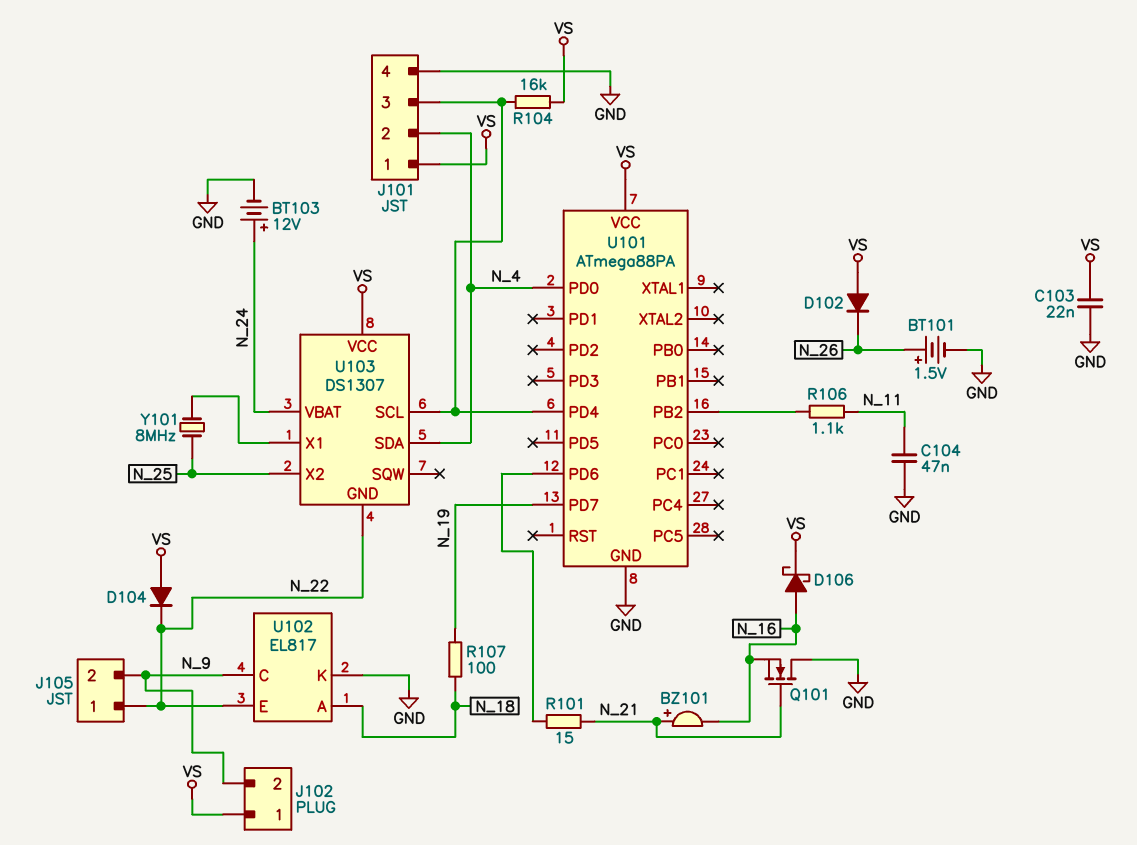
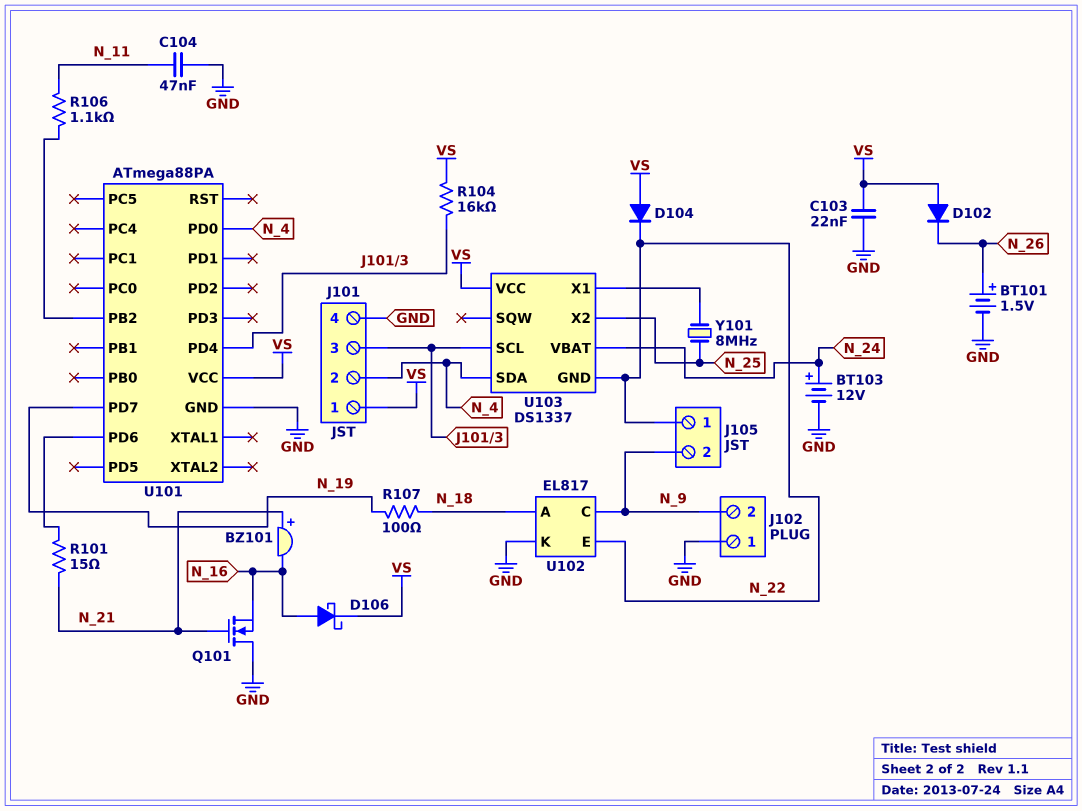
J102 pin 1: VS -> GND
U103: DS1307 -> DS1337

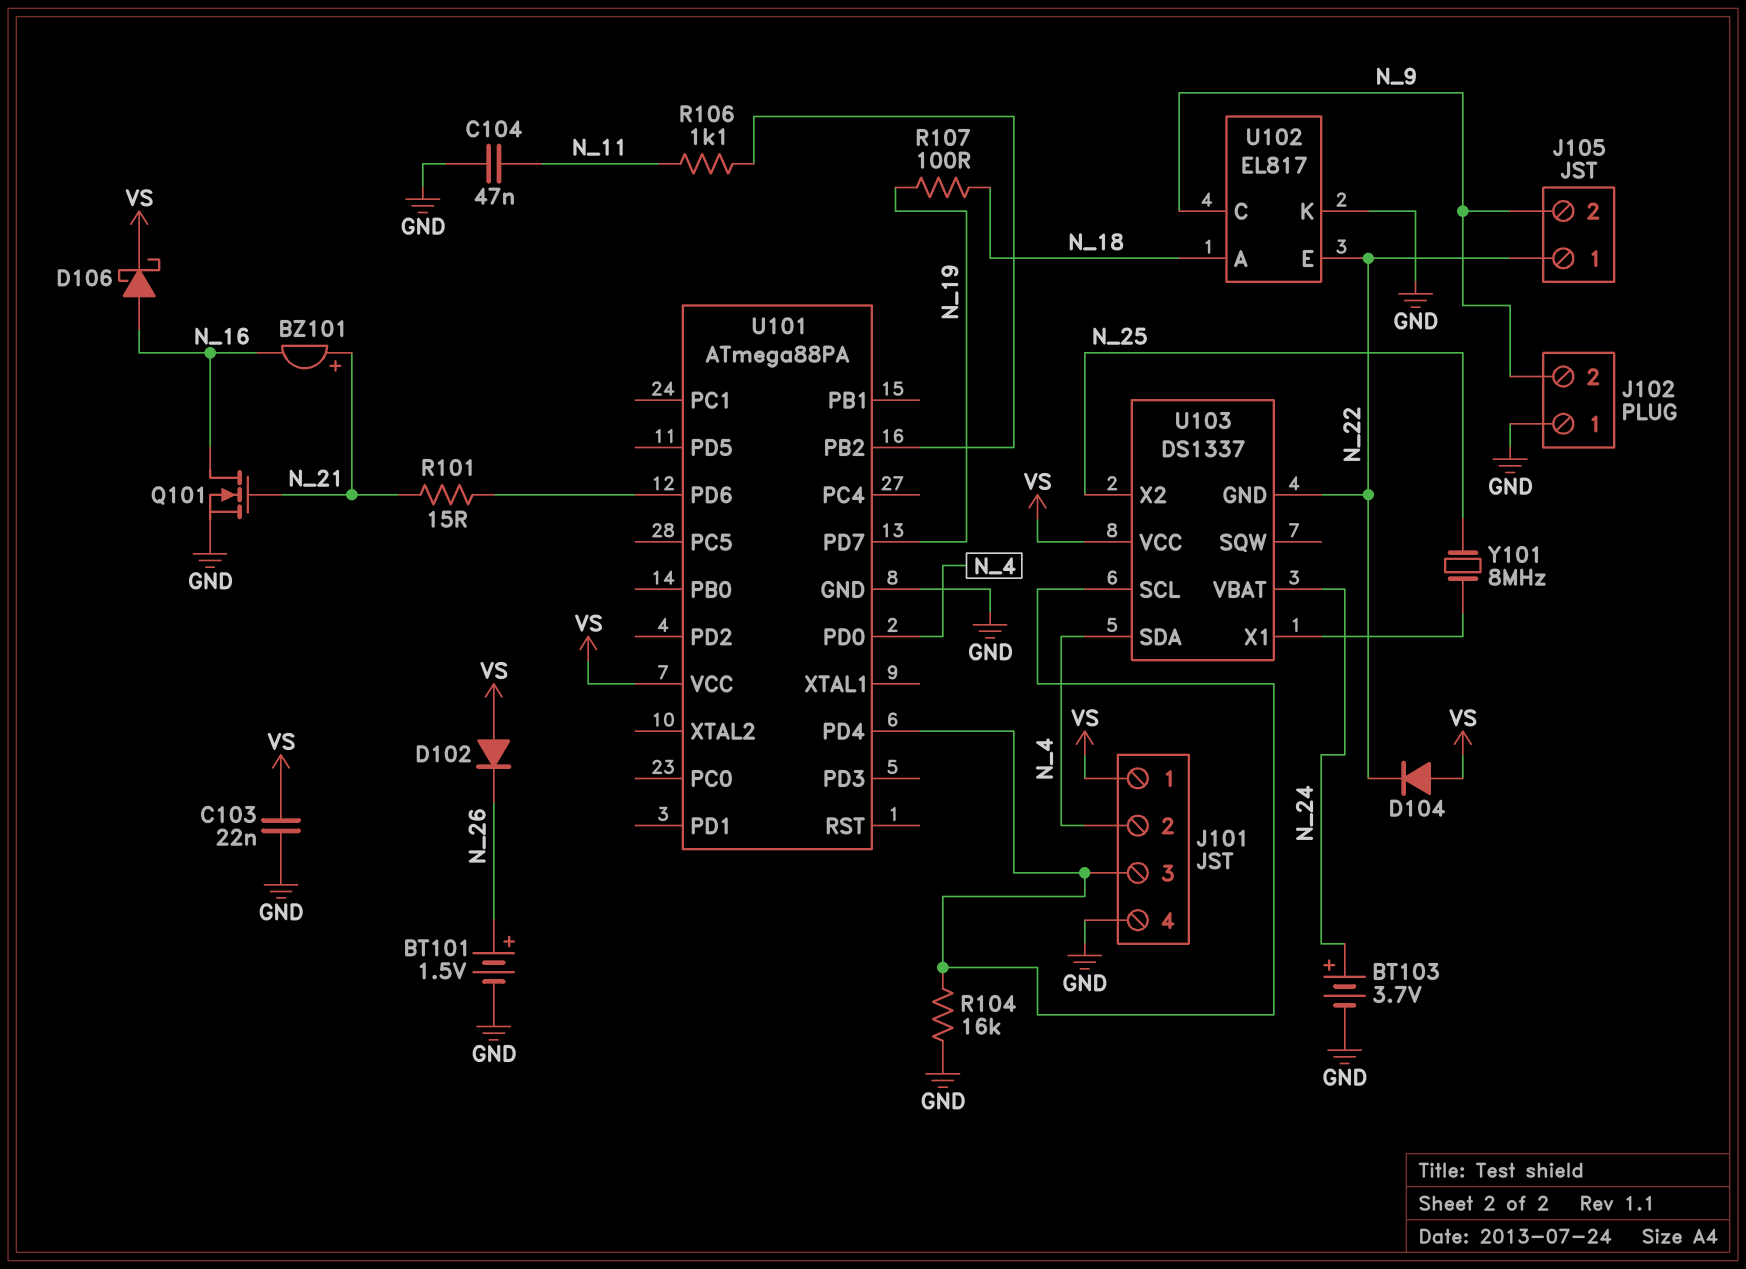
BT103: 12V (plus N_24, minus GND) -> 3.7V (plus N_24, minus GND)
Q101: NMOS (G N_21, D GND, S N_16) -> NMOS (G N_21, D N_16, S GND)
R104: 16k (J101/3, VS) -> 16k (GND, J101/3)

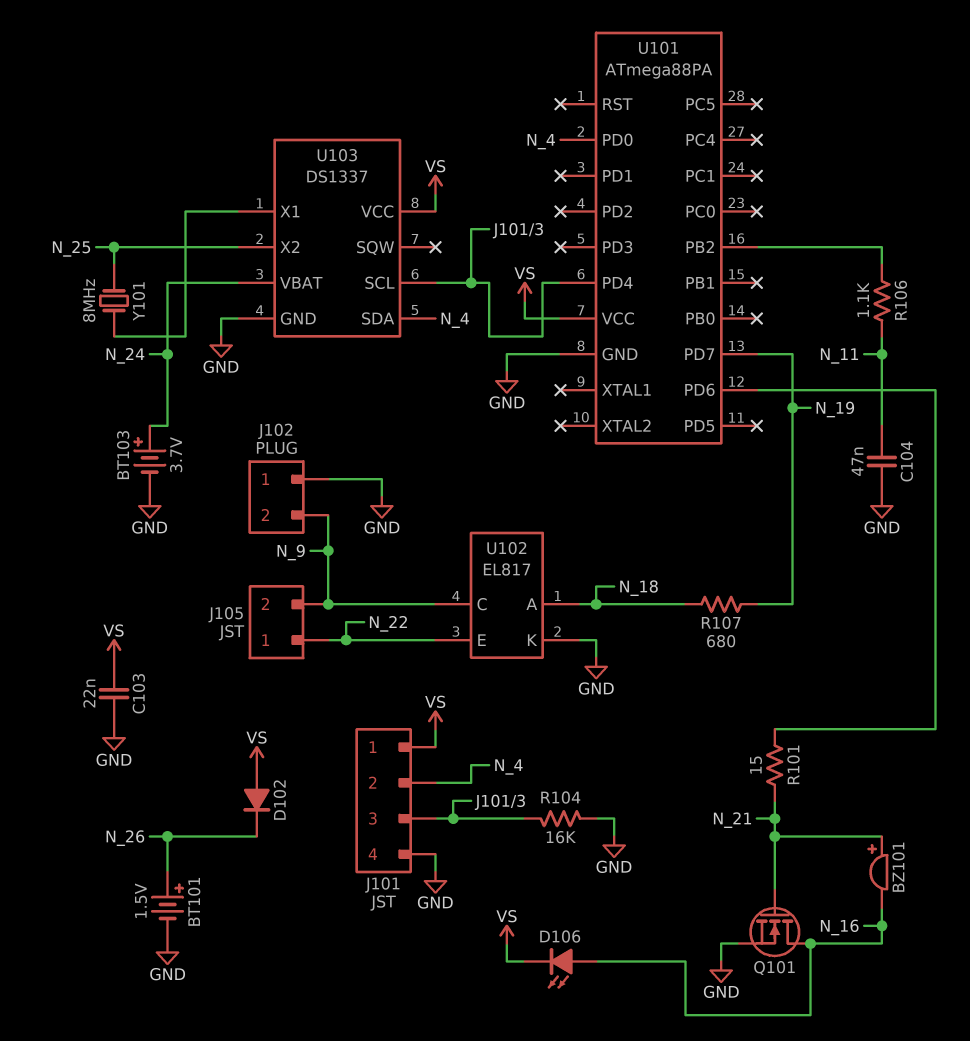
D104: diode (A VS, K N_22) -> none
D106: schottky (A N_16, K VS) -> LED (A N_16, K VS)
R107: 100 (N_18, N_19) -> 680 (N_18, N_19)
U103 pin GND: N_22 -> GND

